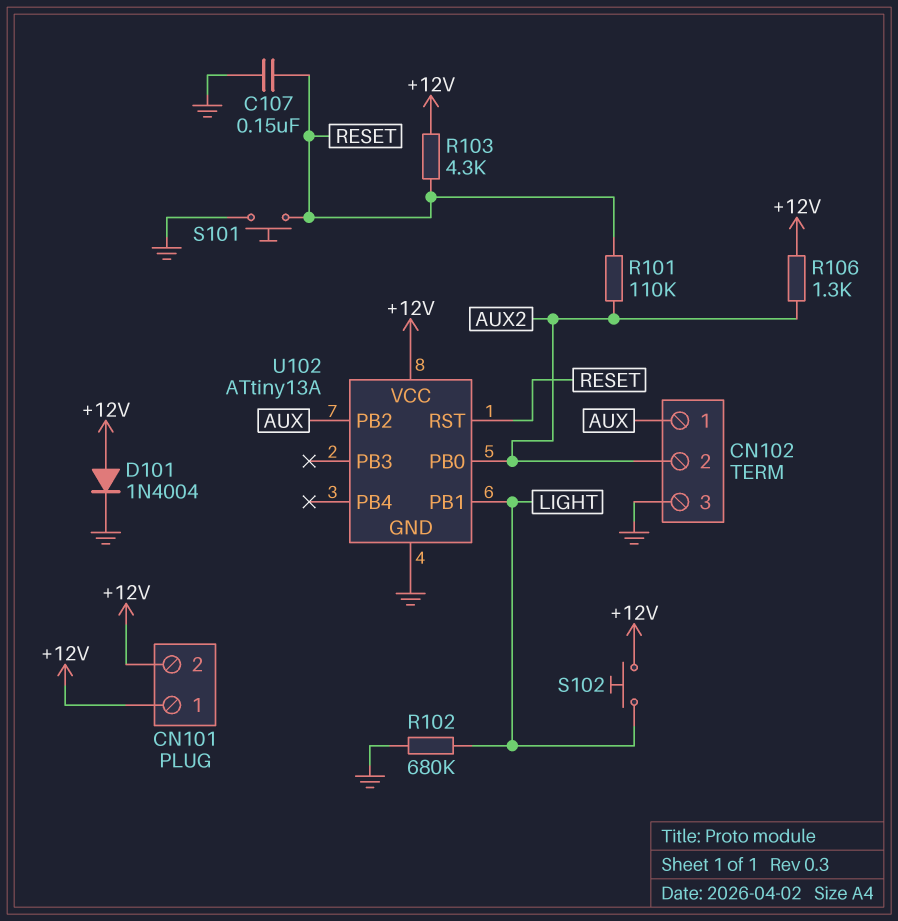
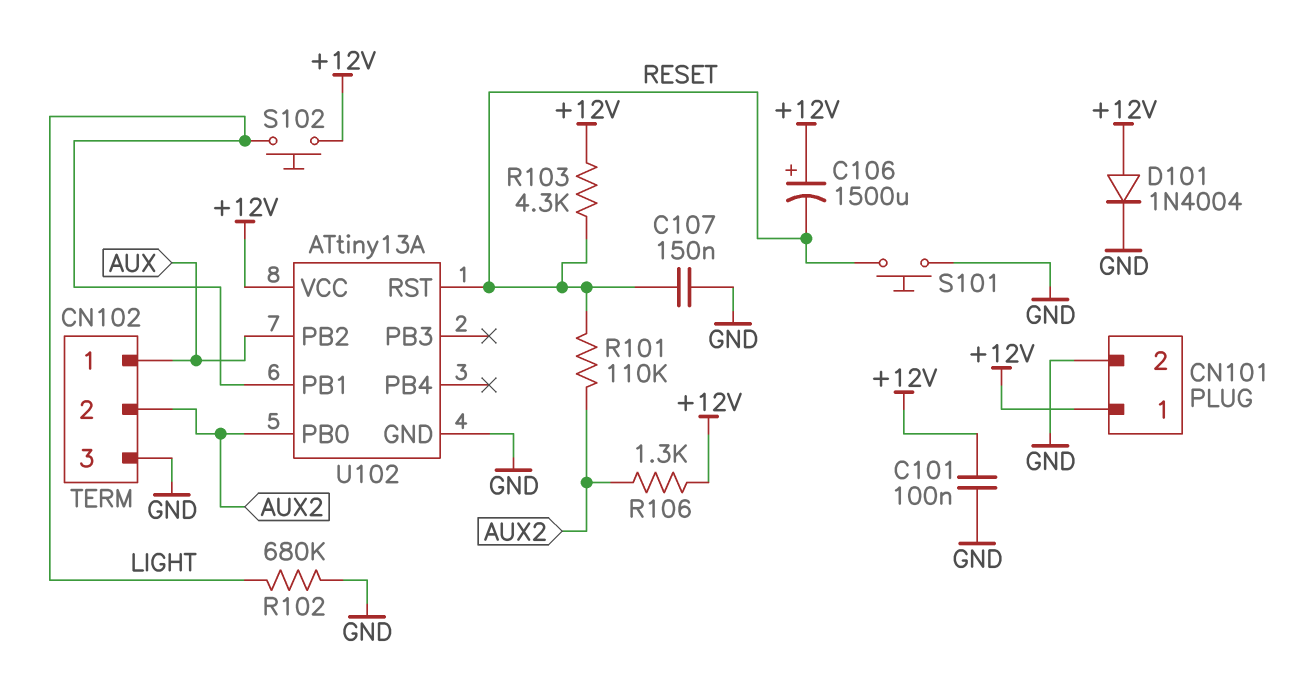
C101: none -> 100nF (+12V, GND)
C106: none -> 1500uF (plus +12V, minus RESET)
CN101 pin 2: +12V -> GND

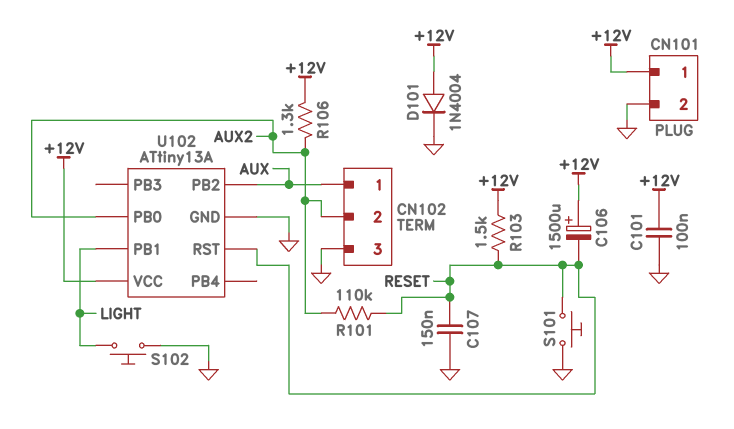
R102: 680k (GND, LIGHT) -> none
R103: 4.3k (+12V, RESET) -> 1.5k (+12V, RESET)
S102: button (+12V, LIGHT) -> button (GND, LIGHT)

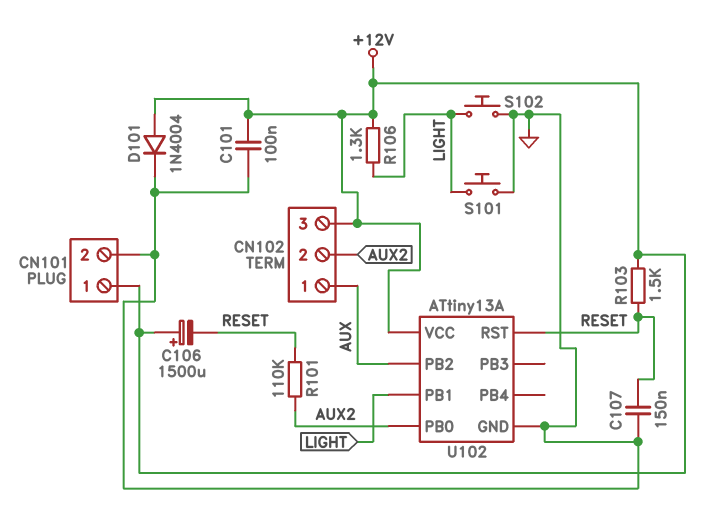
CN102 pin 3: GND -> +12V
R106: 1.3k (+12V, AUX2) -> 1.3k (+12V, LIGHT)
S101: button (GND, RESET) -> button (GND, LIGHT)

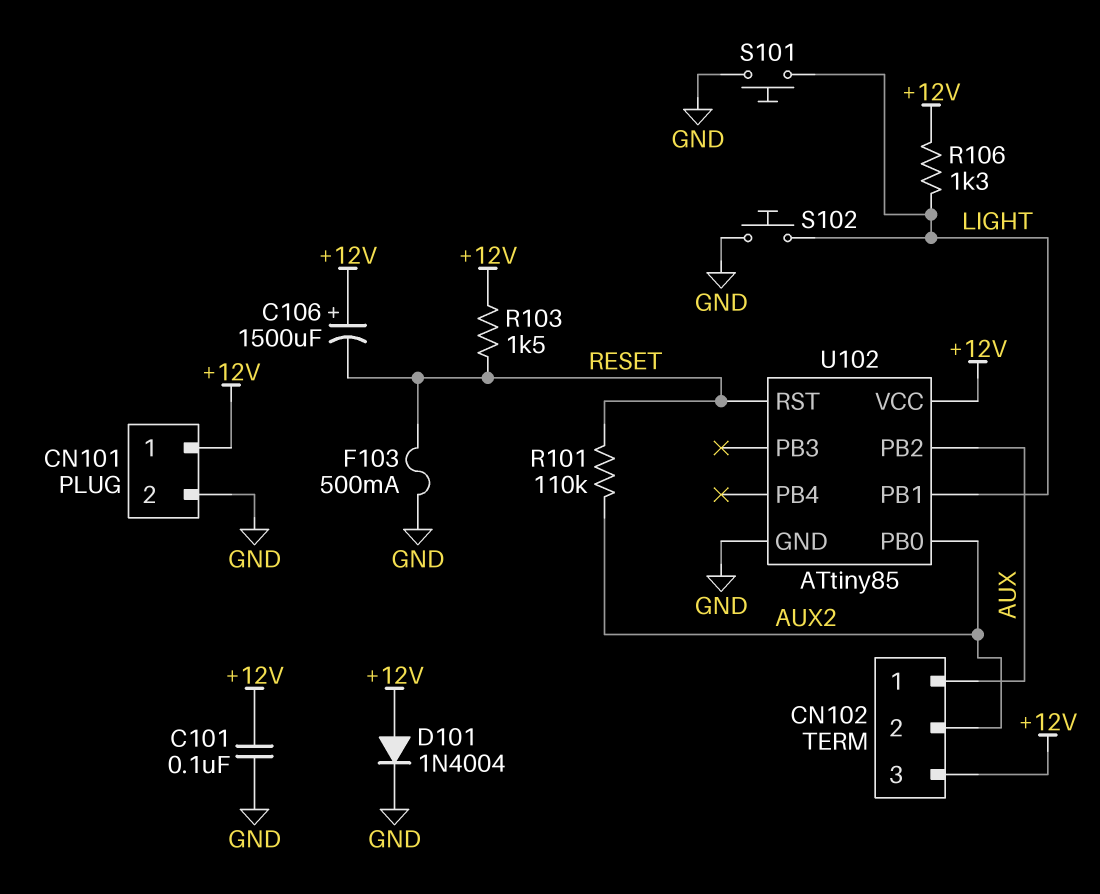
C107: 150nF (GND, RESET) -> none
F103: none -> 500mA (GND, RESET)
U102: ATtiny13A -> ATtiny85

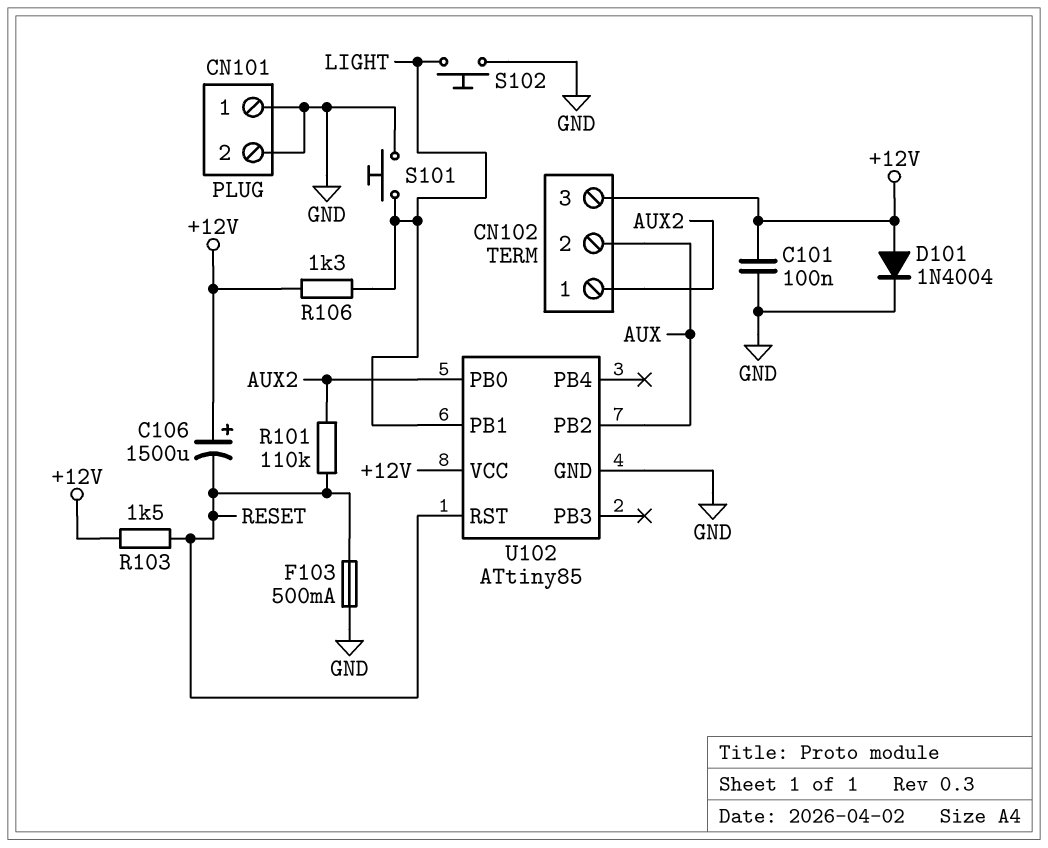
CN101 pin 1: +12V -> GND
CN102 pin 1: AUX -> AUX2
CN102 pin 2: AUX2 -> AUX

